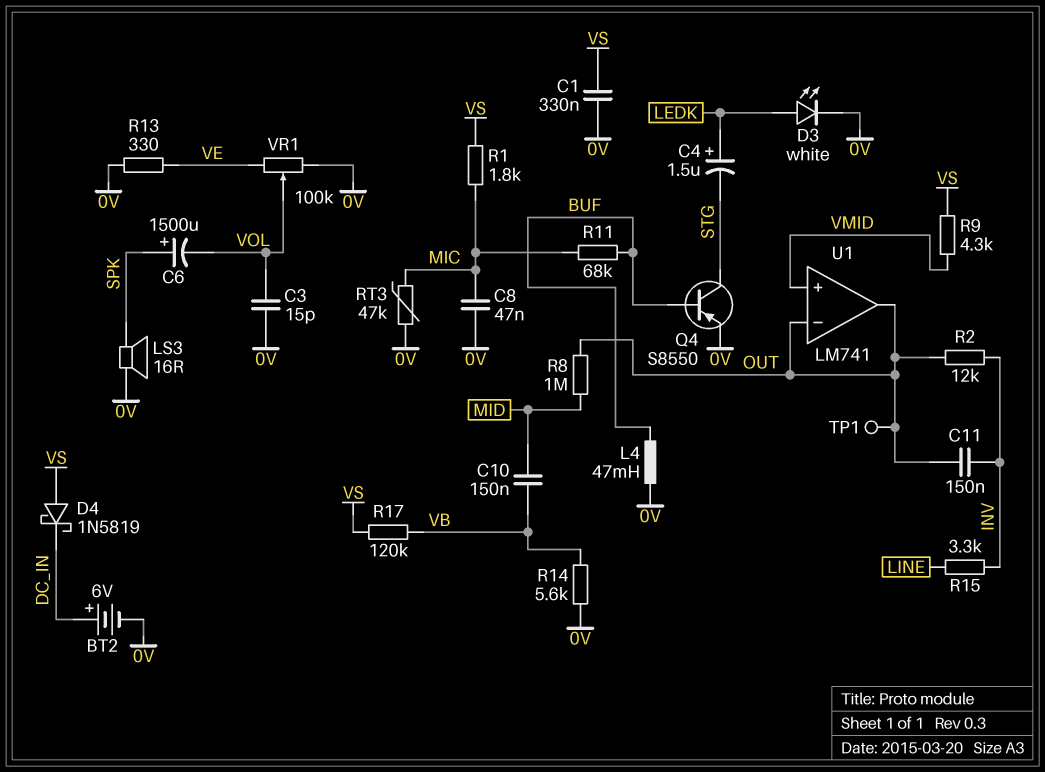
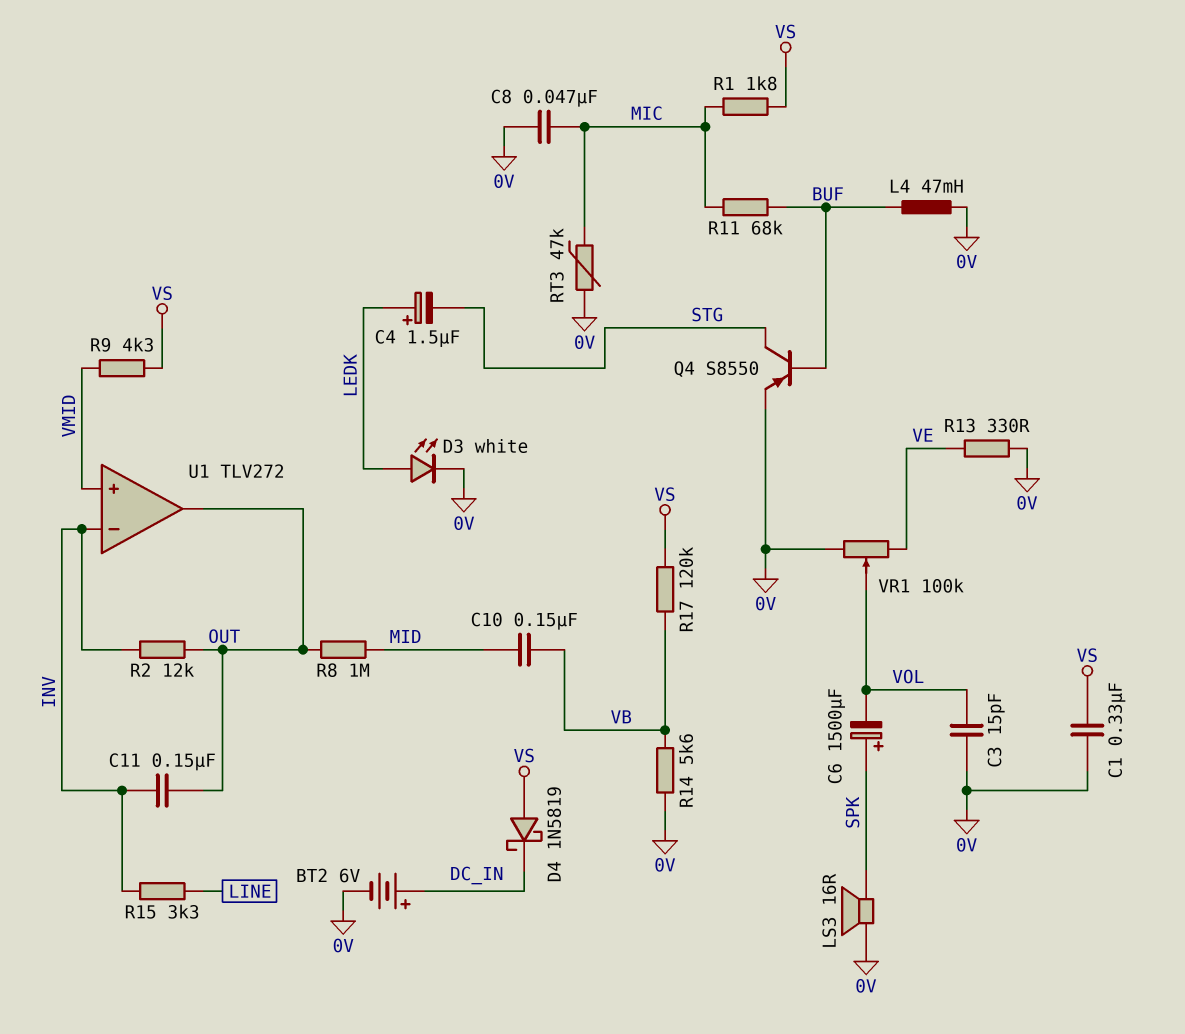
TP1: test point (OUT) -> none
U1: LM741 -> TLV272
U1 pin in-: OUT -> INV

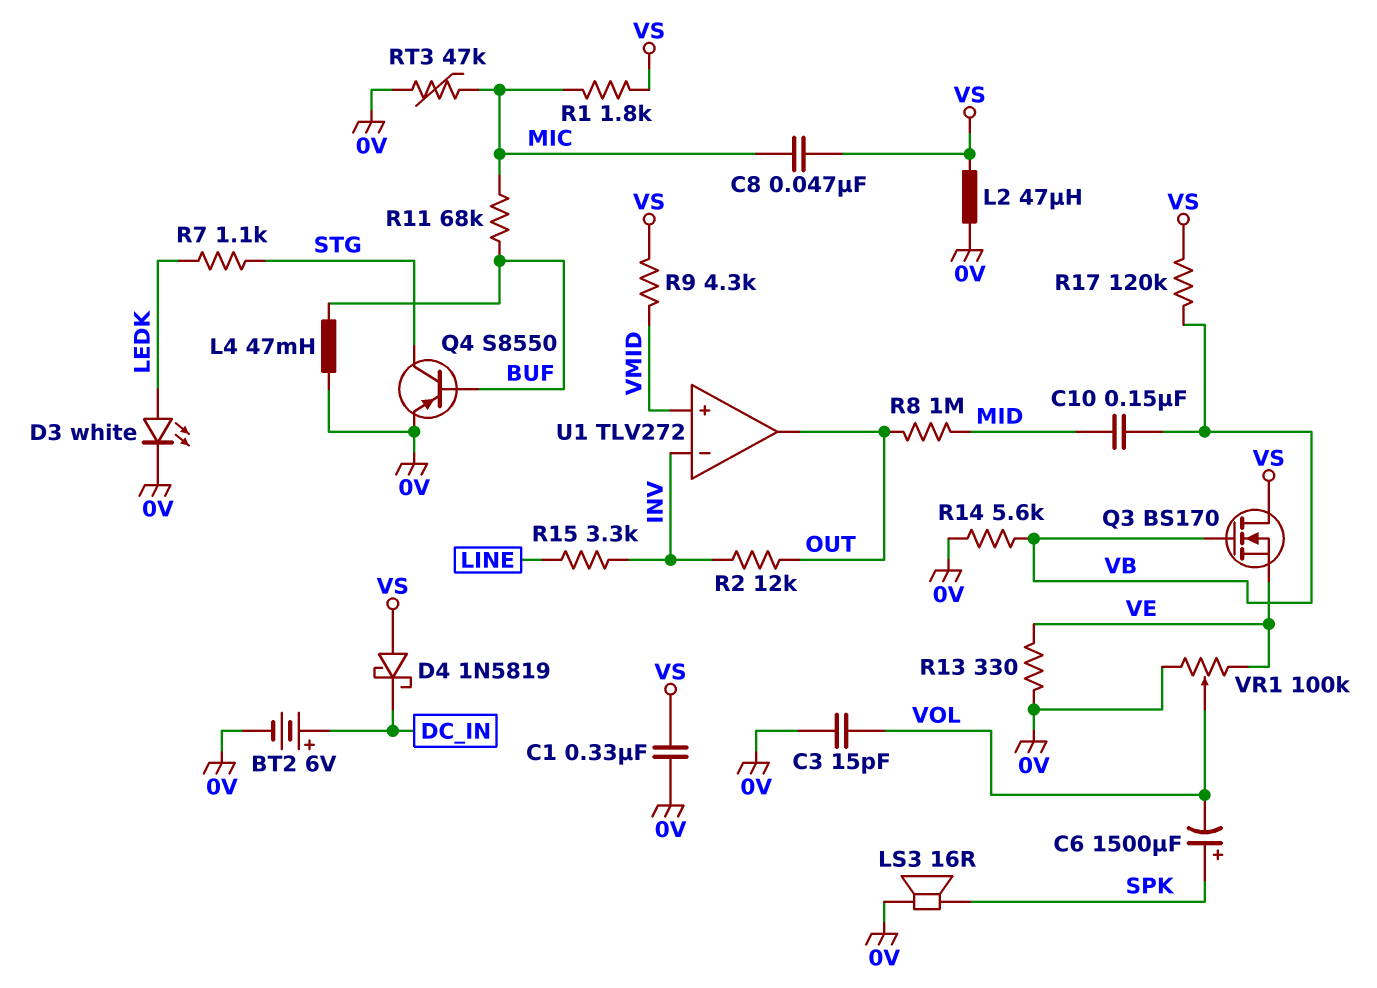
C4: 1.5uF (plus LEDK, minus STG) -> none
C8: 47nF (0V, MIC) -> 47nF (MIC, VS)
C11: 150nF (INV, OUT) -> none
L2: none -> 47uH (0V, VS)
Q3: none -> NMOS BS170 (G VB, D VS, S VE)
R7: none -> 1.1k (LEDK, STG)

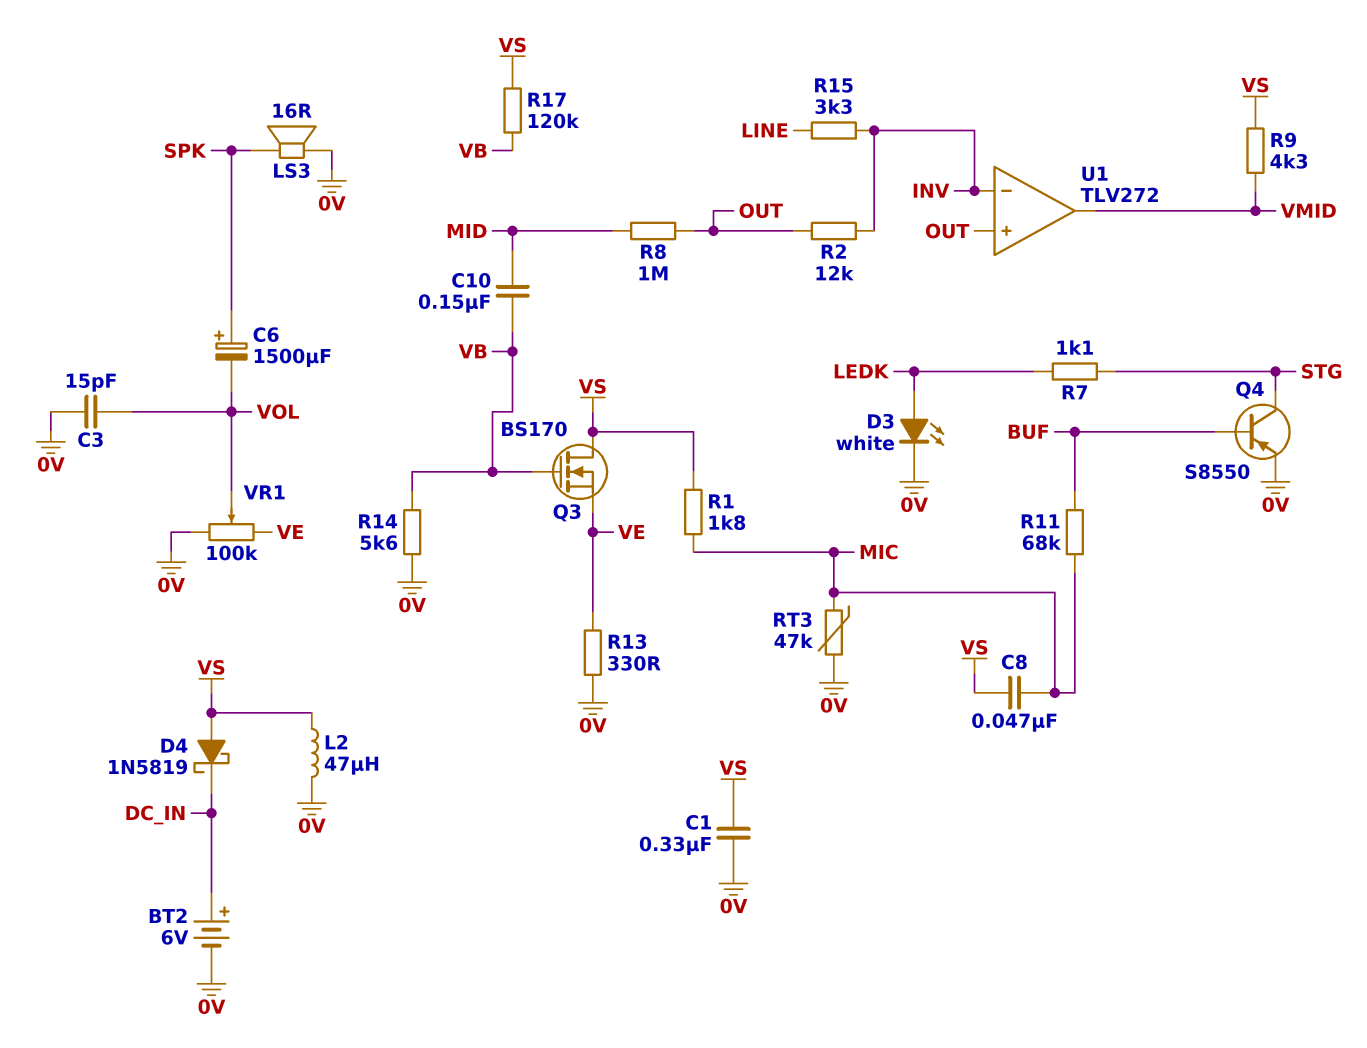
L4: 47mH (0V, BUF) -> none
U1 pin in+: VMID -> OUT
U1 pin out: OUT -> VMID

